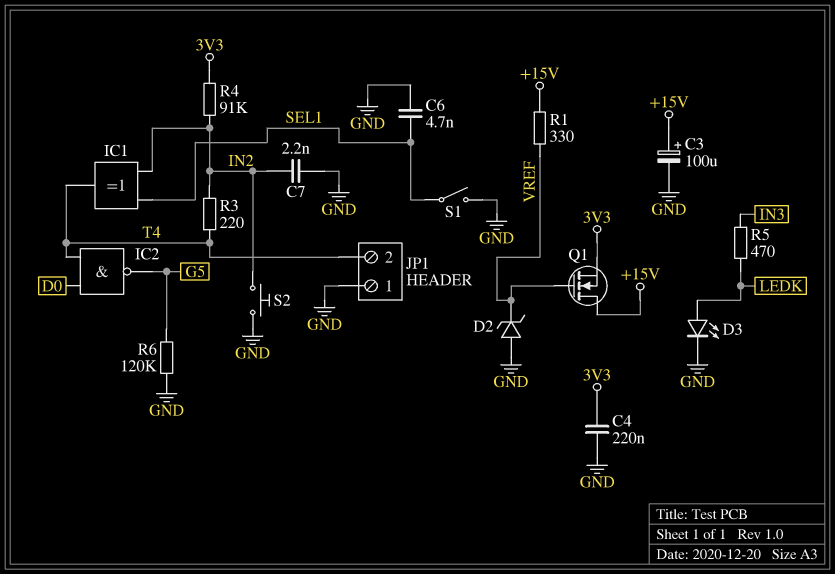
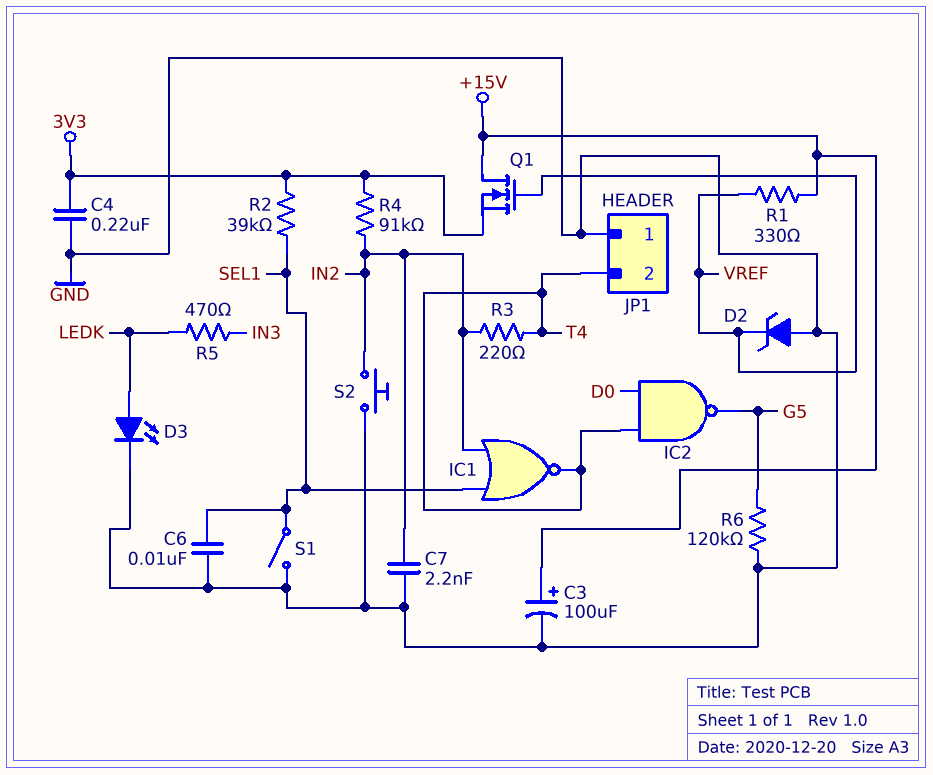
C6: 4.7nF (GND, SEL1) -> 10nF (GND, SEL1)
IC1: XOR (in IN2, in SEL1, out T4) -> NOR (in IN2, in SEL1, out T4)
R2: none -> 39k (3V3, SEL1)

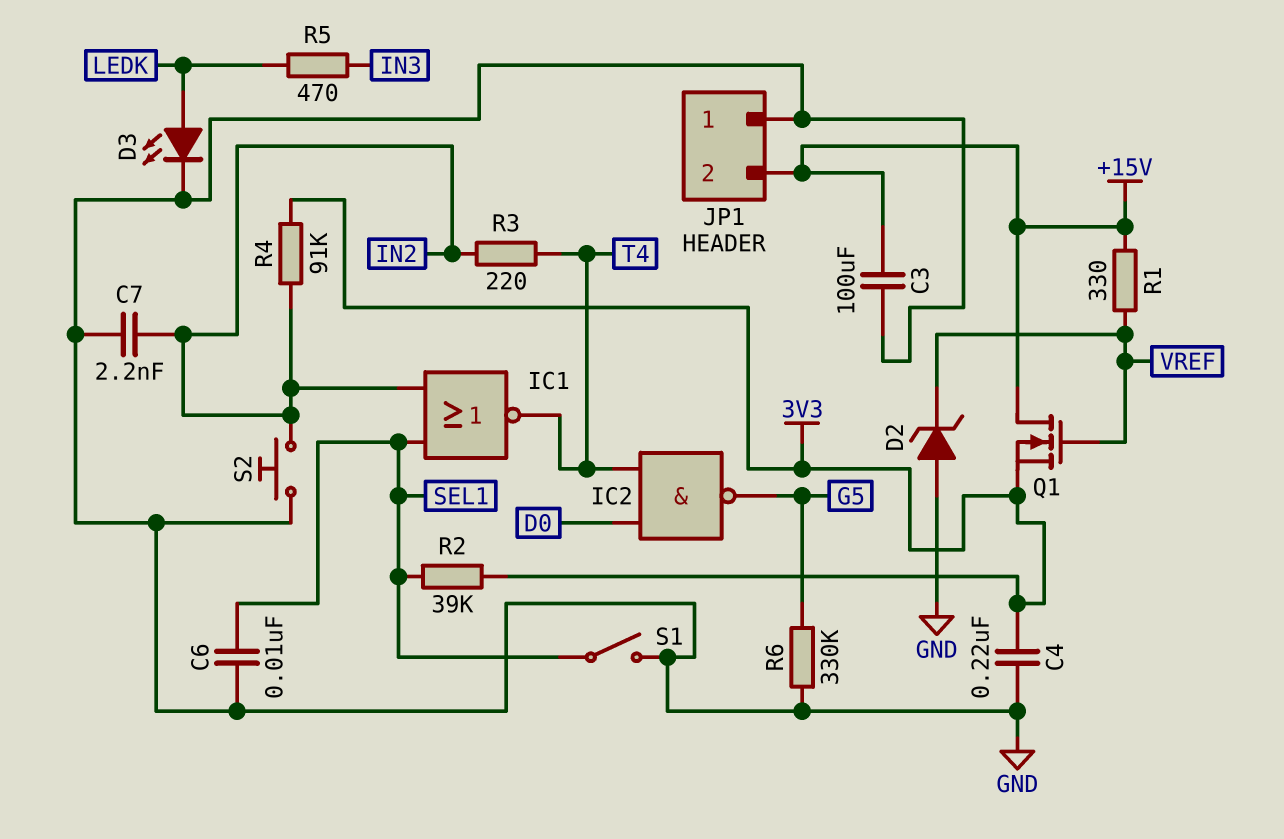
C3: 100uF (plus +15V, minus GND) -> 100uF (+15V, GND)
JP1 pin 2: T4 -> +15V
R6: 120k (G5, GND) -> 330k (G5, GND)

